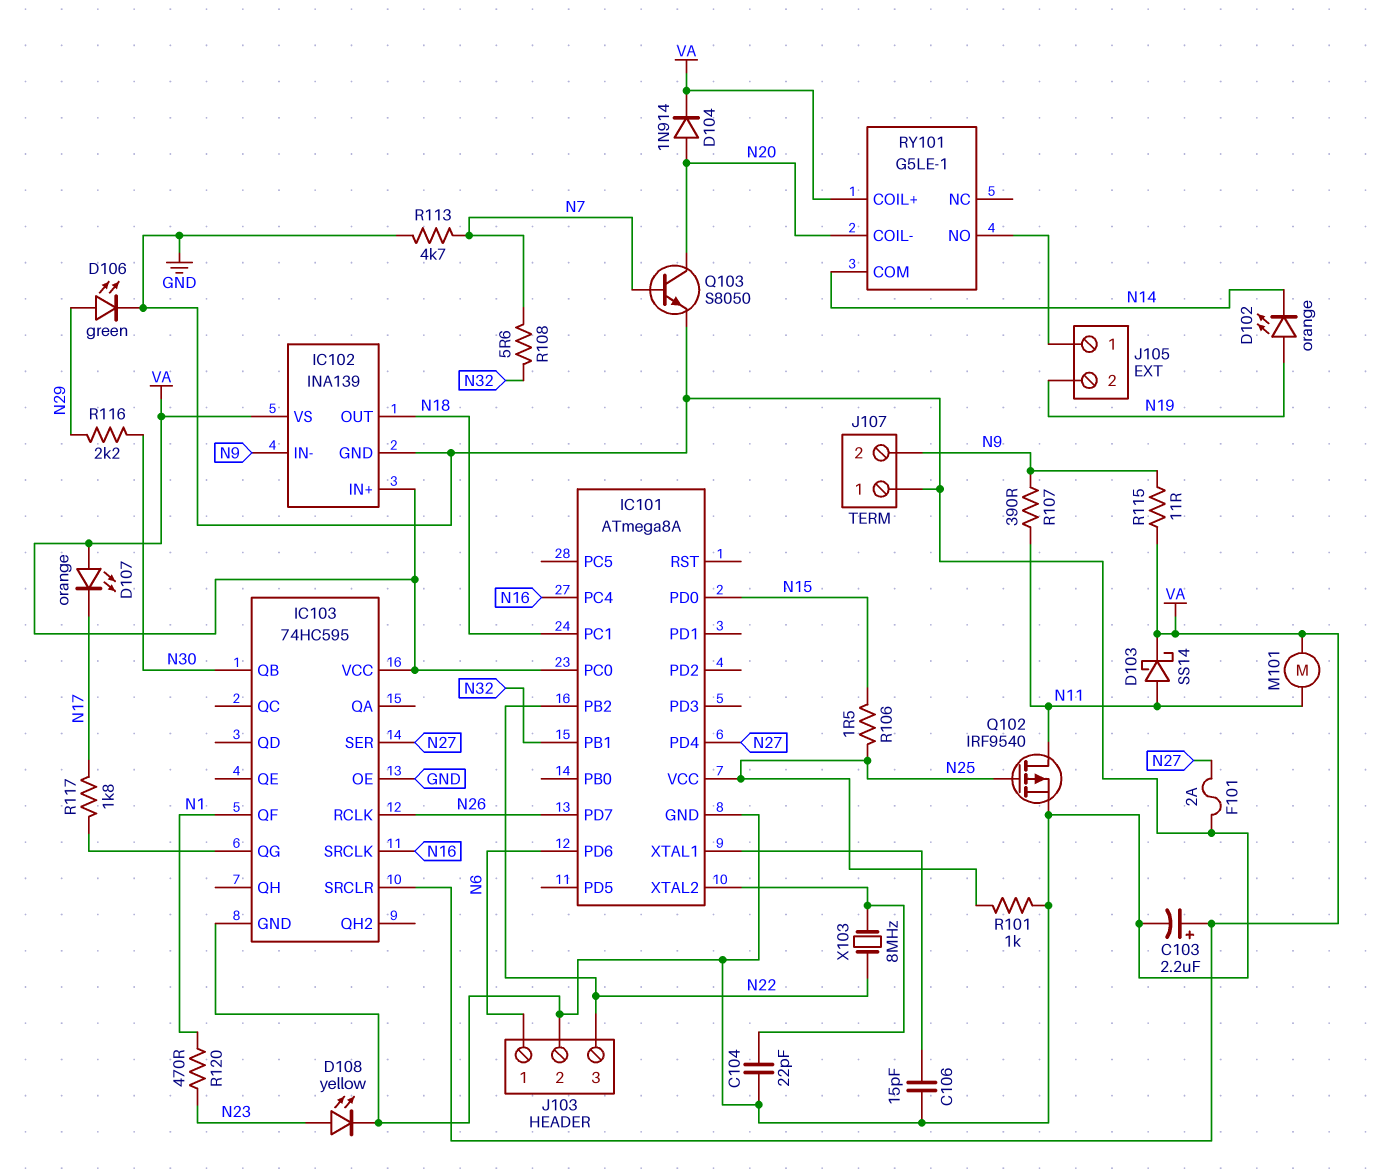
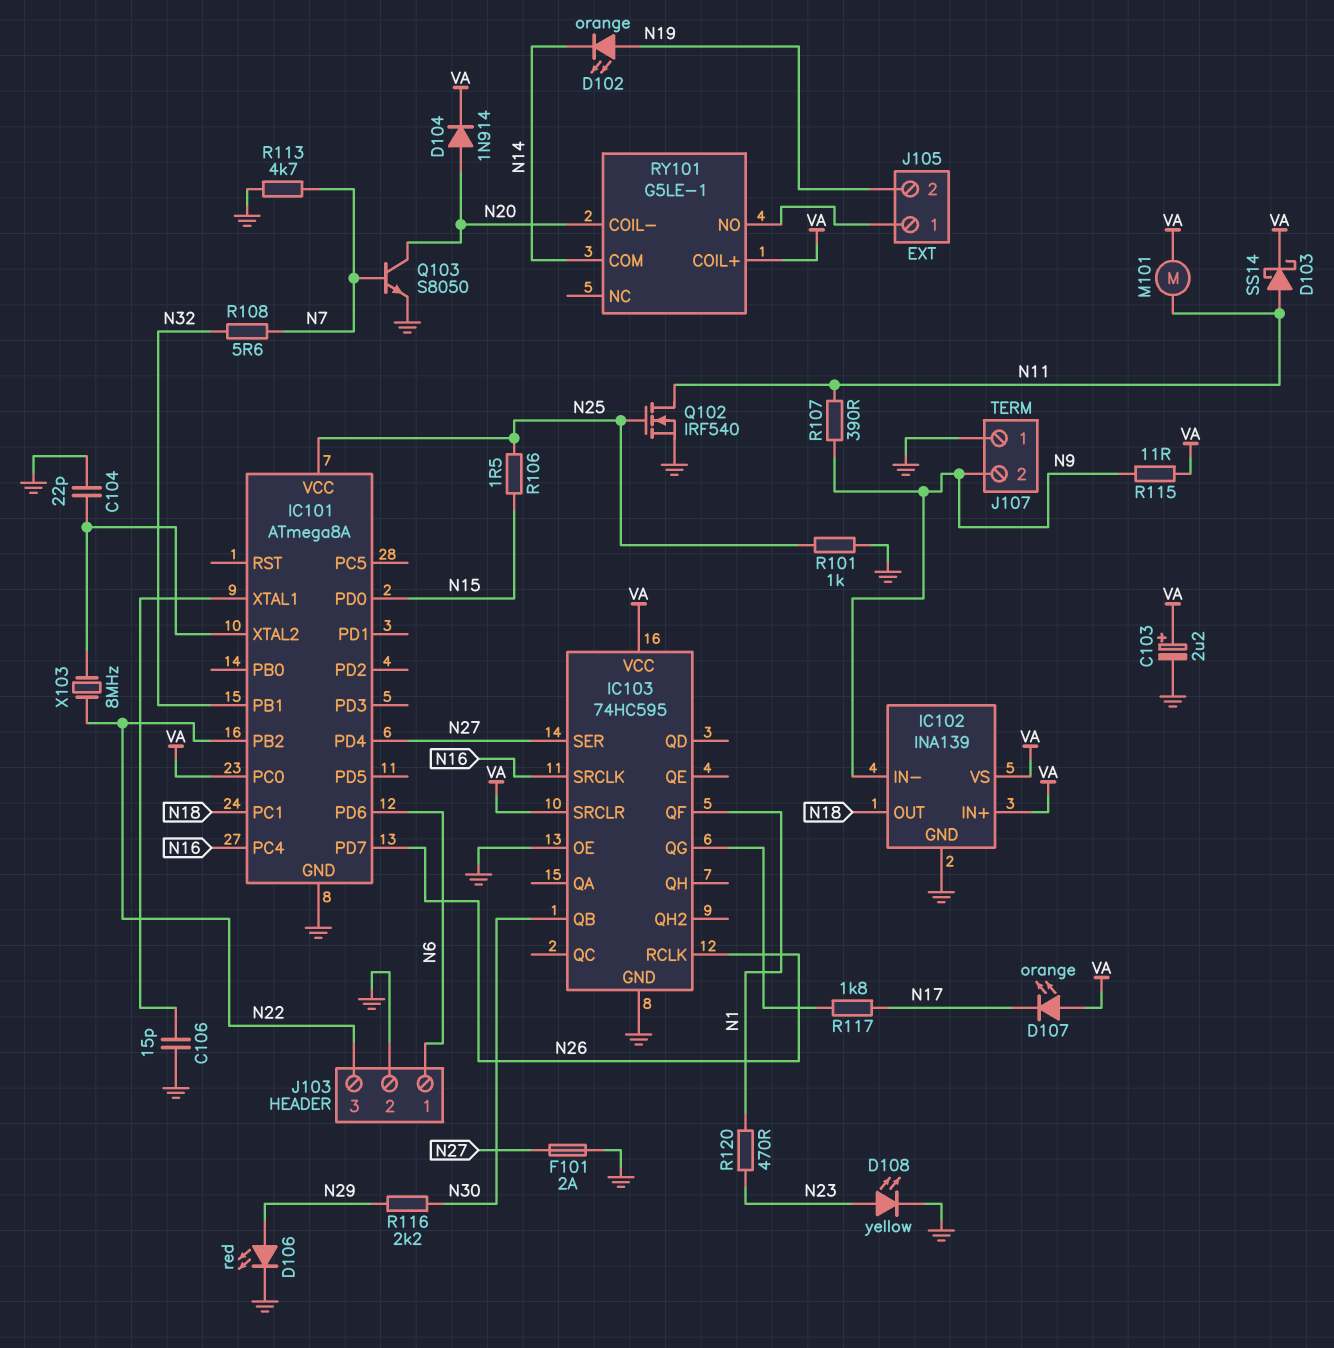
D106: LED green (A N29, K GND) -> LED red (A N29, K GND)
Q102: PMOS IRF9540 (G N25, D N11, S GND) -> NMOS IRF540 (G N25, D N11, S GND)

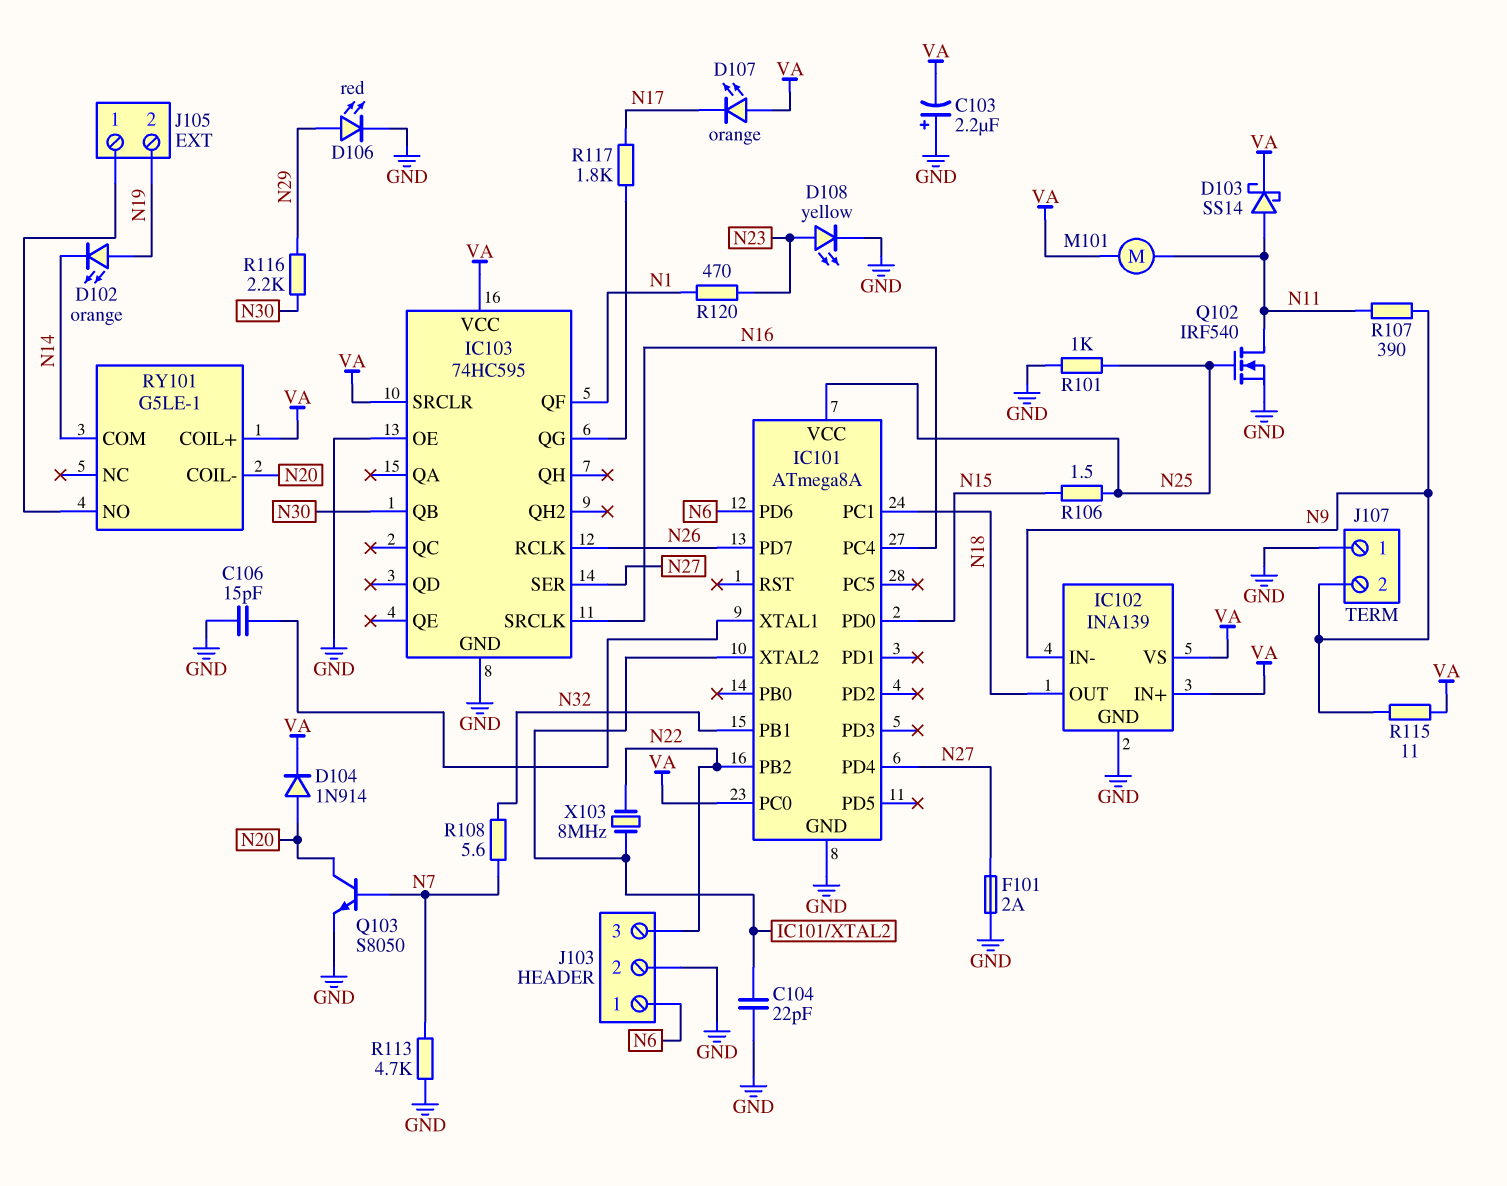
C103: 2.2uF (plus VA, minus GND) -> 2.2uF (plus GND, minus VA)

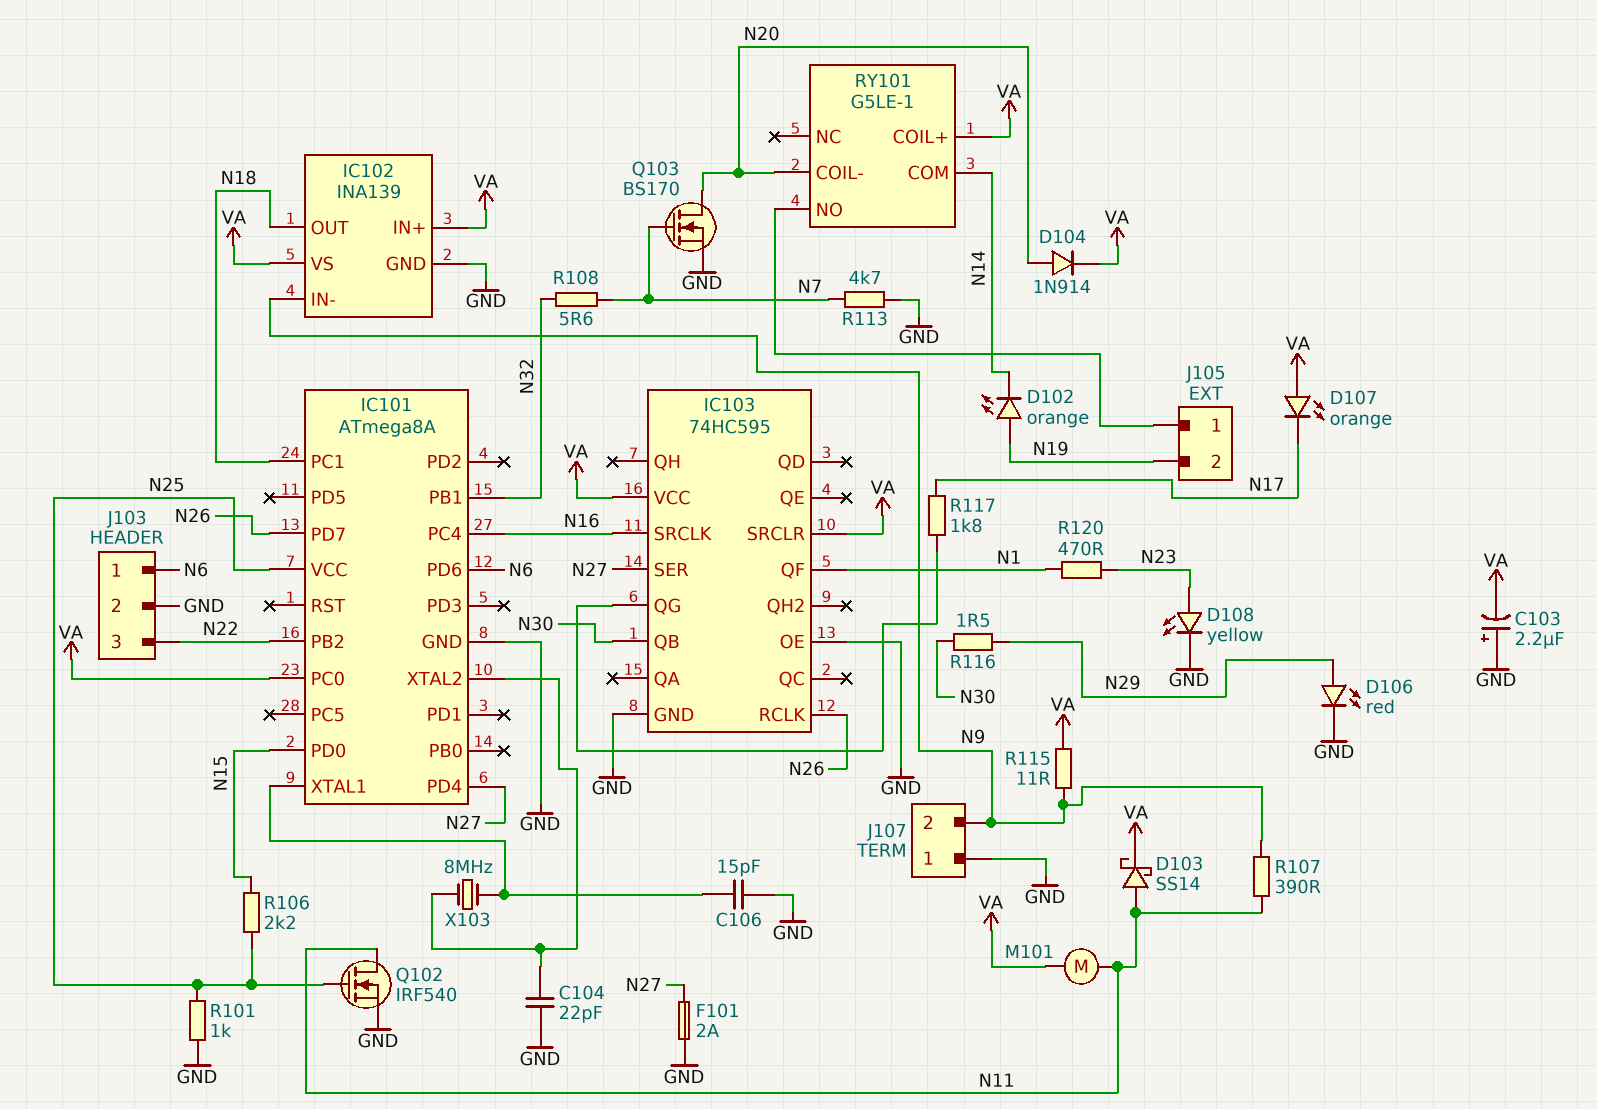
Q103: NPN S8050 (B N7, C N20, E GND) -> NMOS BS170 (G N7, D N20, S GND)
R106: 1.5 (N15, N25) -> 2.2k (N15, N25)
R116: 2.2k (N29, N30) -> 1.5 (N29, N30)
X103: 8MHz (IC101/XTAL2, N22) -> 8MHz (IC101/XTAL1, IC101/XTAL2)

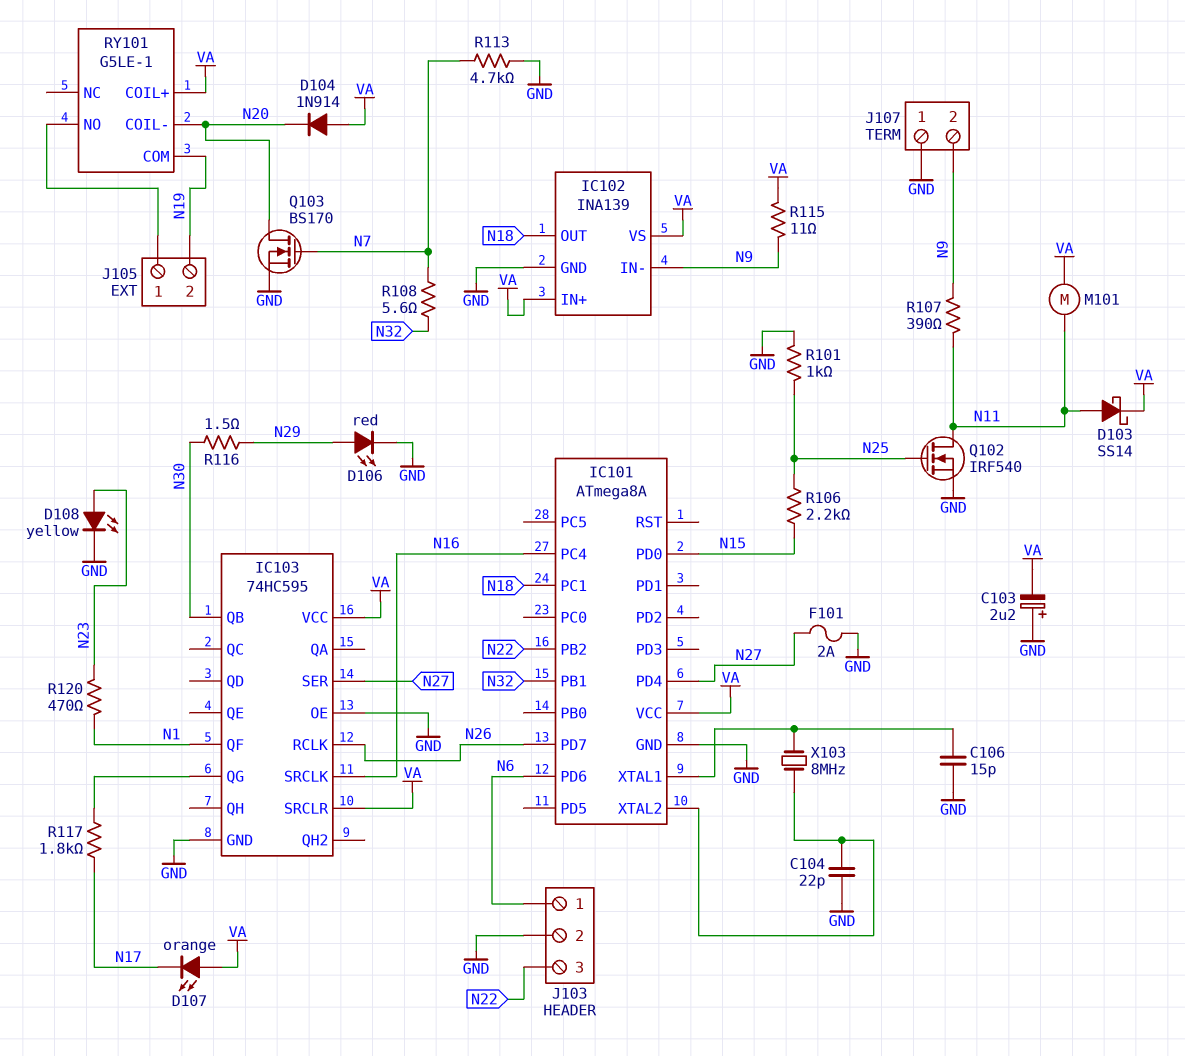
D102: LED orange (A N19, K N14) -> none
D104: diode 1N914 (A N20, K VA) -> diode 1N914 (A VA, K N20)
IC101 pin PC0: VA -> none
IC101 pin VCC: N25 -> VA
RY101 pin COM: N14 -> N19

